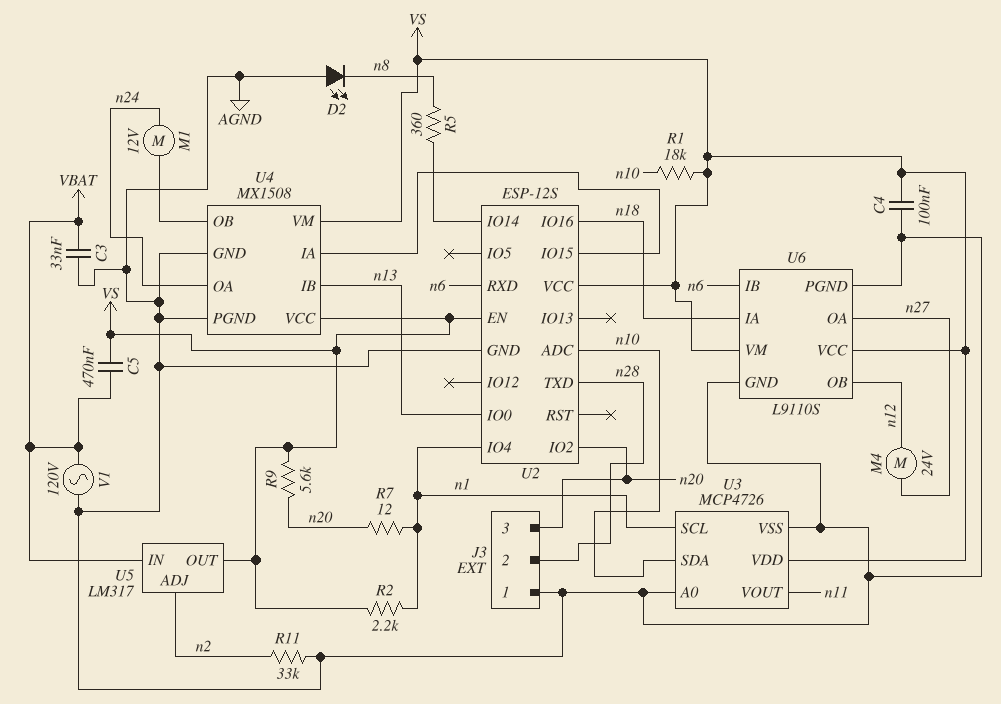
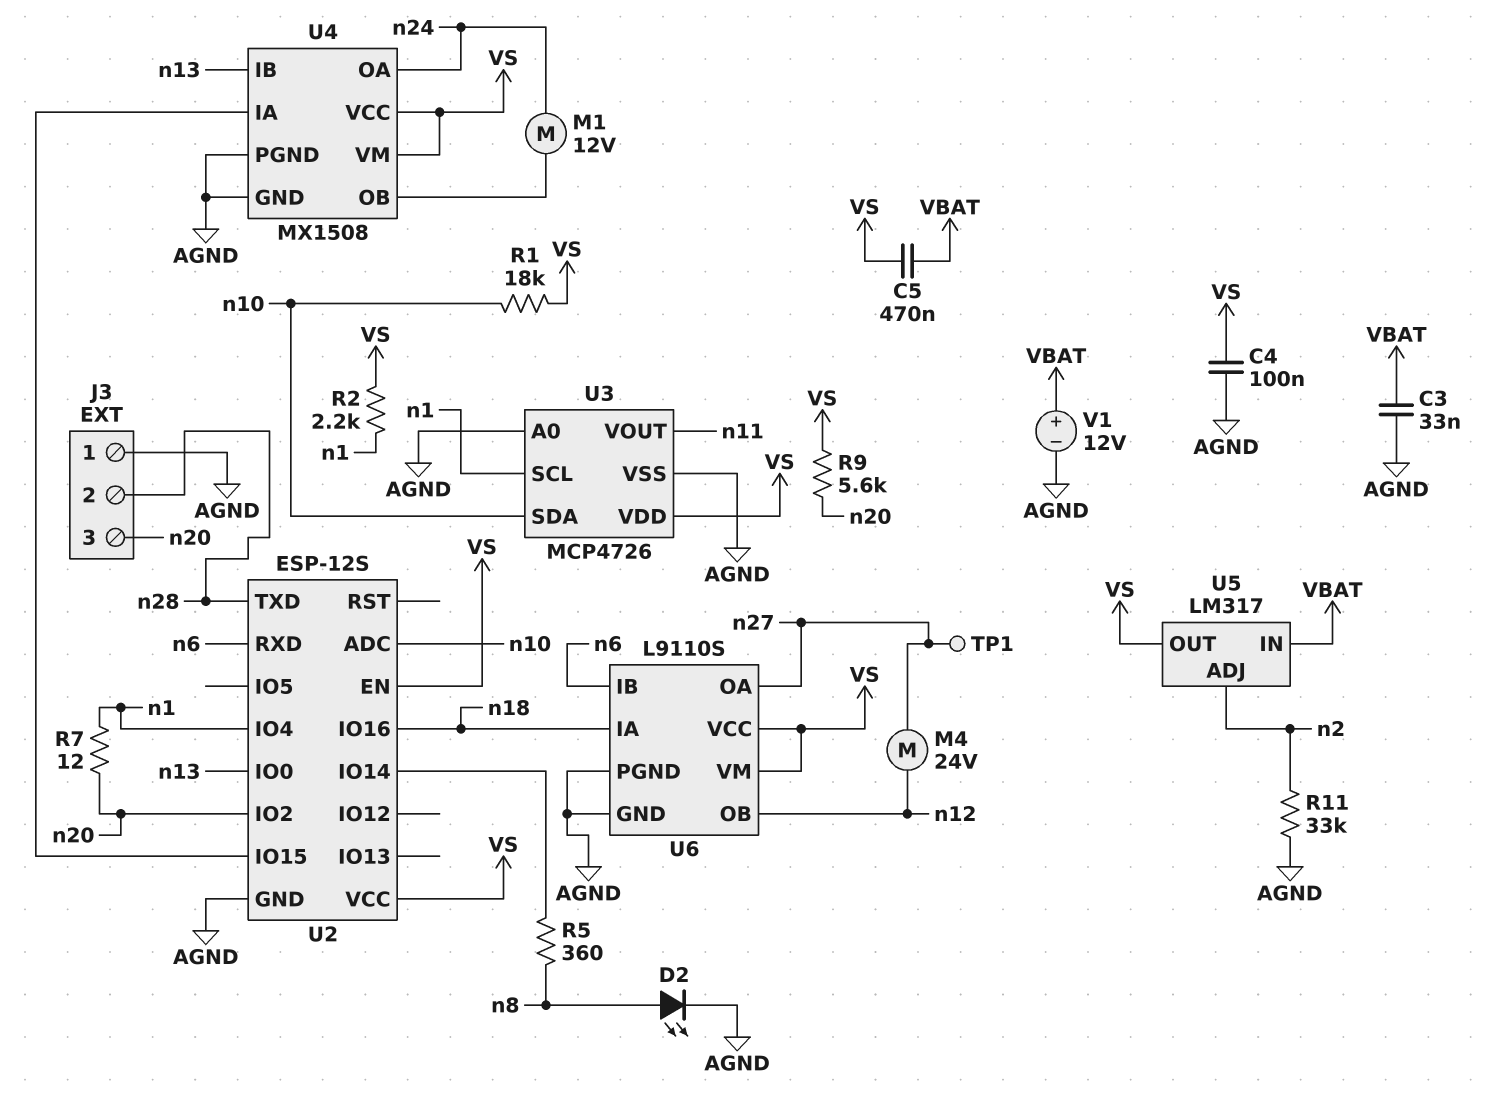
D2: LED (A AGND, K n8) -> LED (A n8, K AGND)
TP1: none -> test point (n27)
V1: AC 120V (AGND, VBAT) -> 12V (plus VBAT, minus AGND)

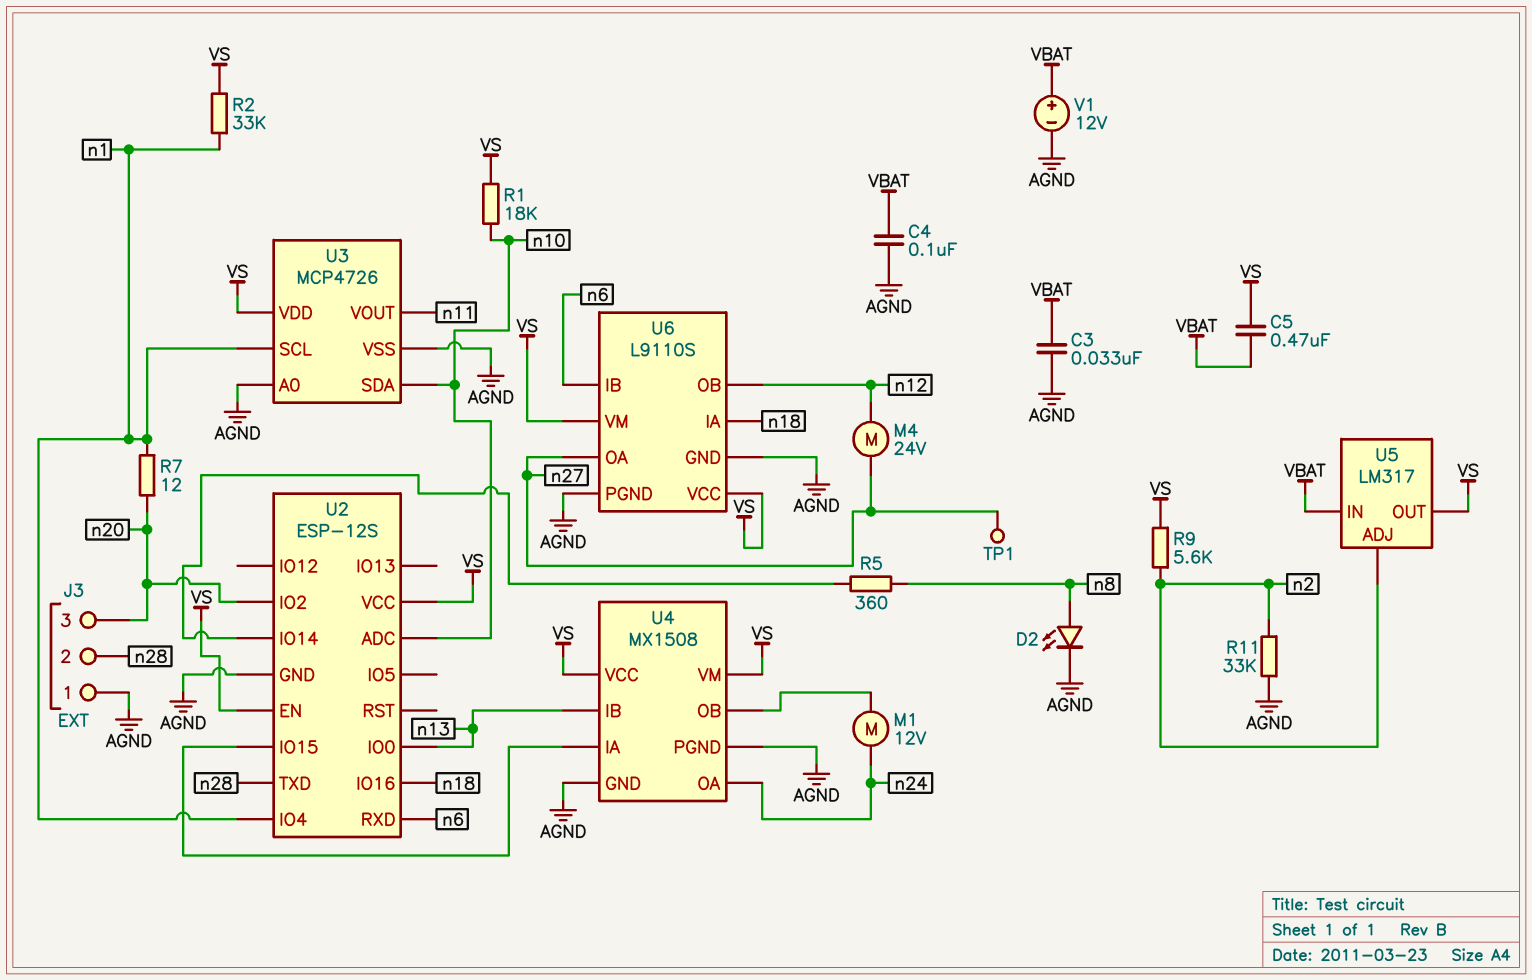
C4: 100nF (AGND, VS) -> 100nF (AGND, VBAT)
R2: 2.2k (VS, n1) -> 33k (VS, n1)
R9: 5.6k (VS, n20) -> 5.6k (VS, n2)

